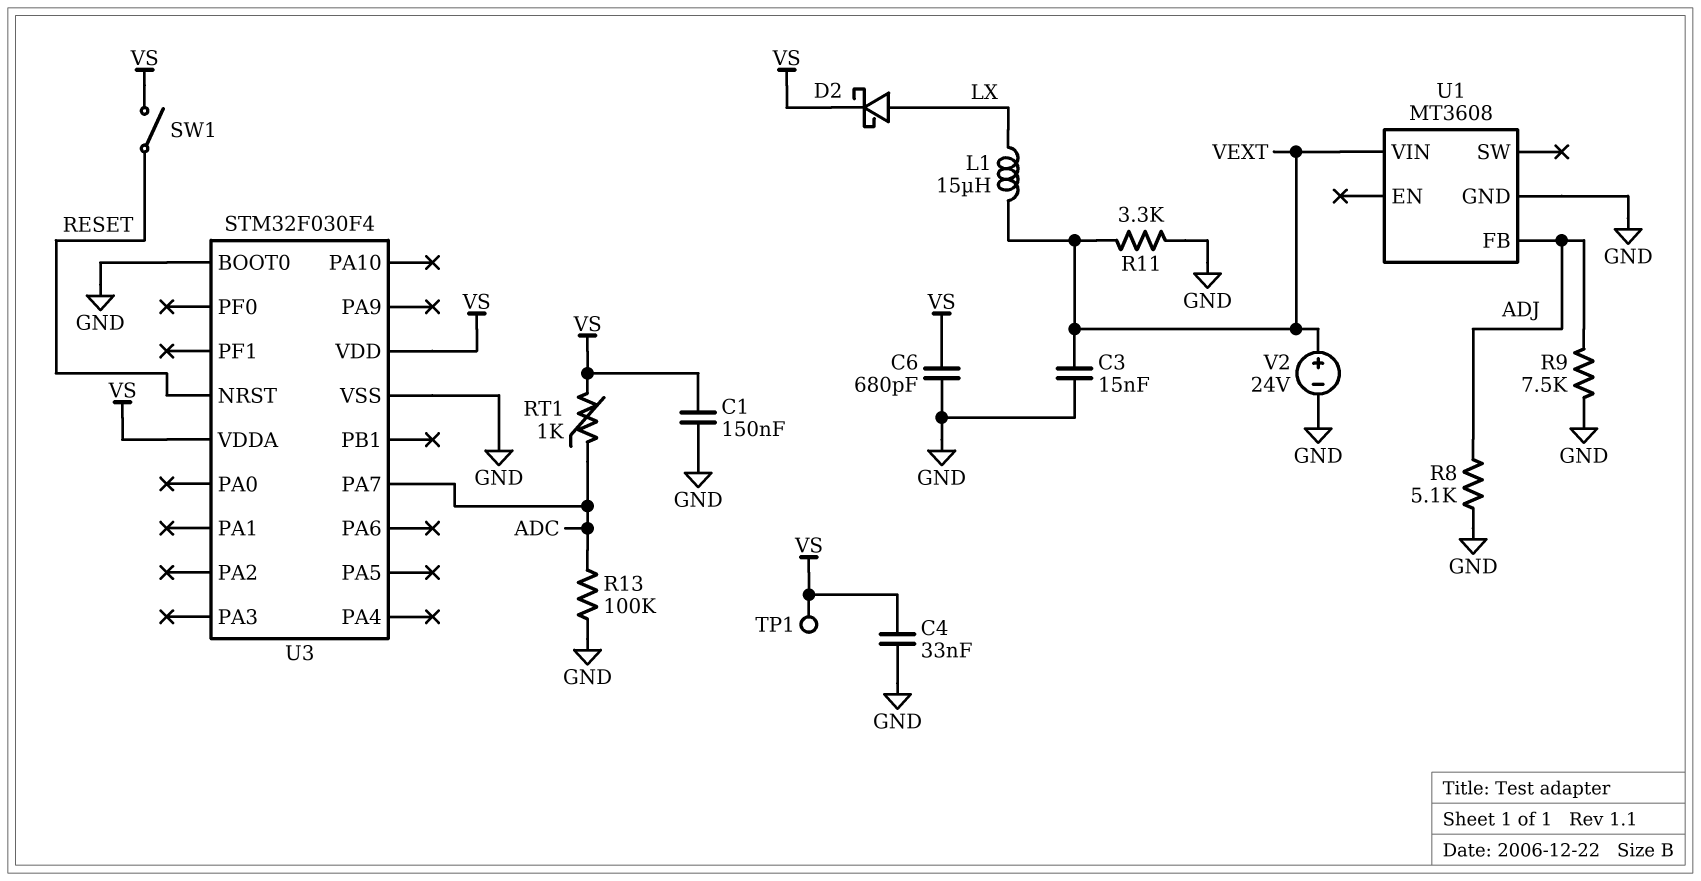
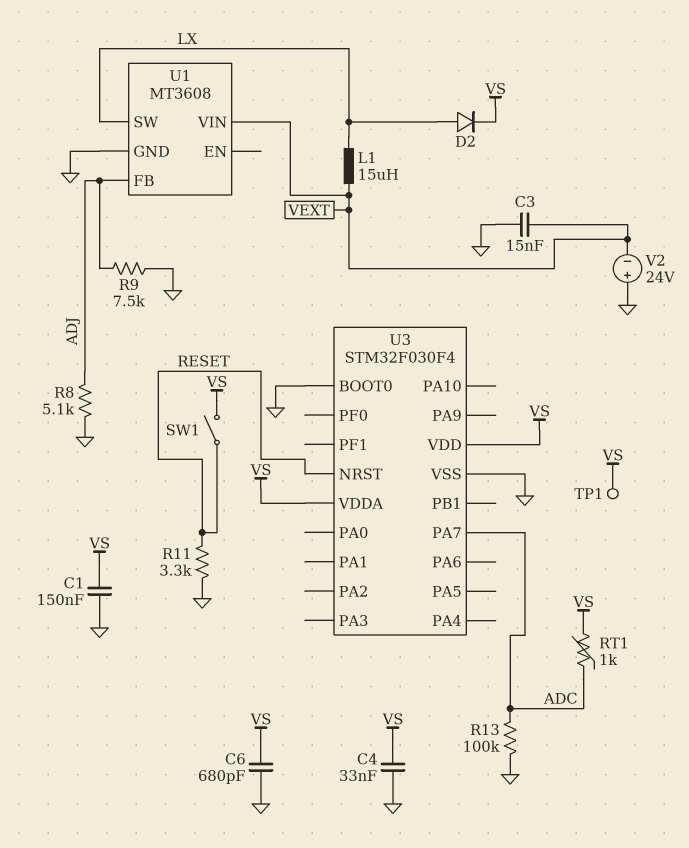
D2: schottky (A LX, K VS) -> diode (A LX, K VS)
R11: 3.3k (GND, VEXT) -> 3.3k (GND, RESET)
U1 pin SW: none -> LX
V2: 24V (plus VEXT, minus GND) -> 24V (plus GND, minus VEXT)

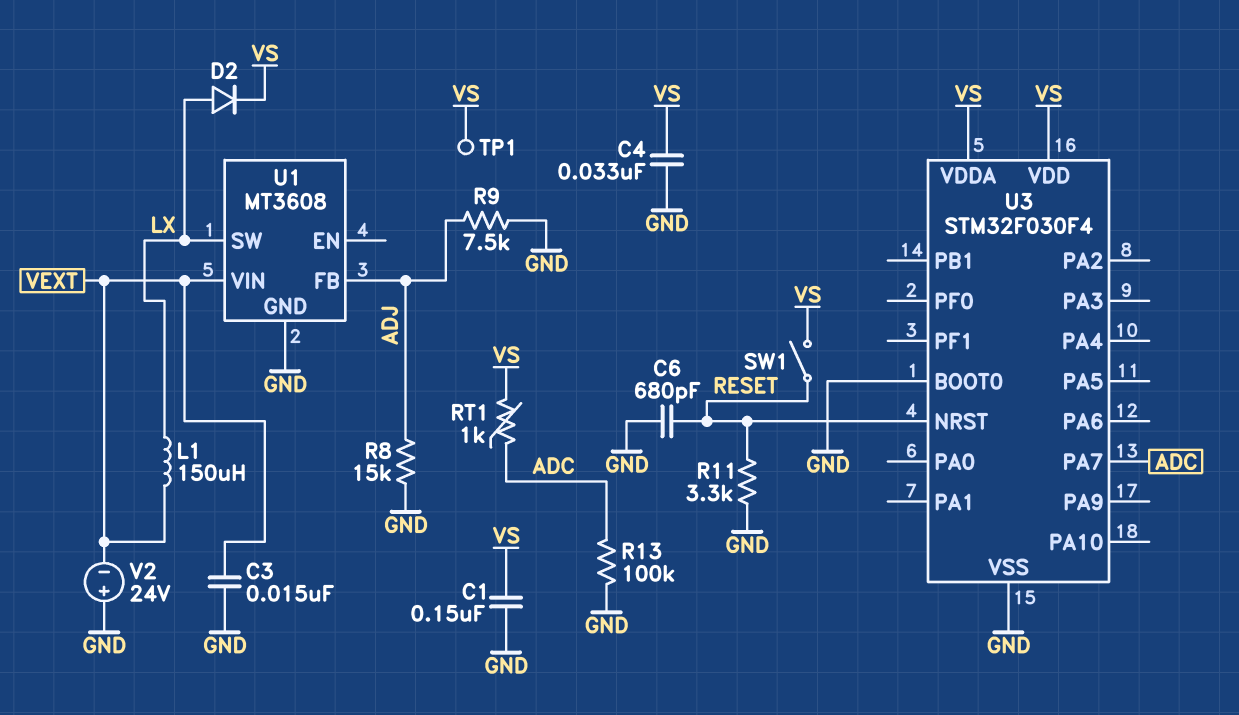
C6: 680pF (GND, VS) -> 680pF (GND, RESET)
L1: 15uH (LX, VEXT) -> 150uH (LX, VEXT)
R8: 5.1k (ADJ, GND) -> 15k (ADJ, GND)

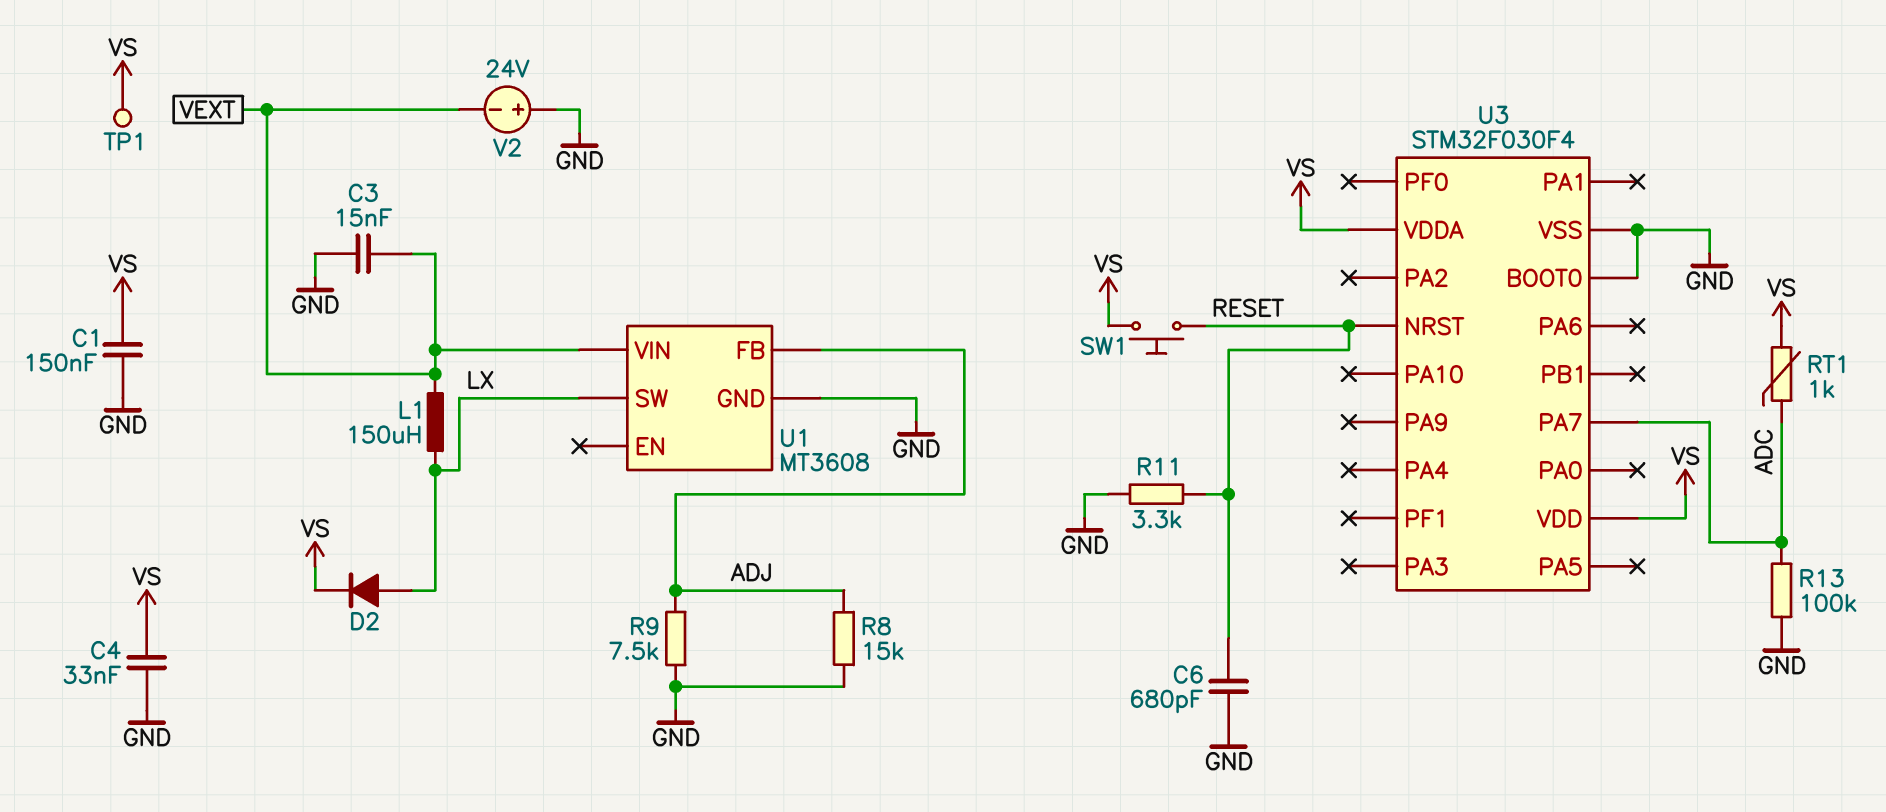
SW1: switch (RESET, VS) -> button (RESET, VS)

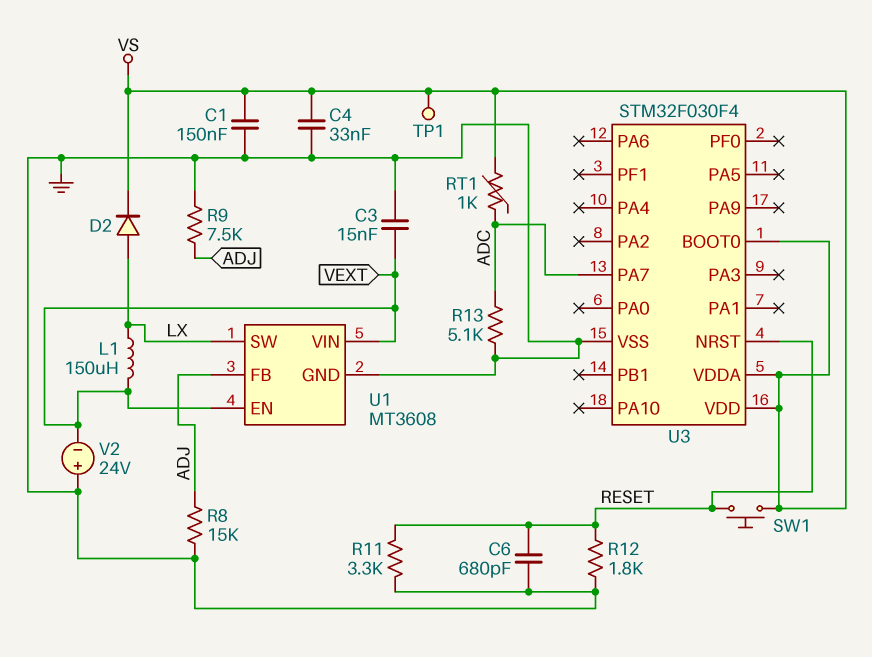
R12: none -> 1.8k (GND, RESET)
R13: 100k (ADC, GND) -> 5.1k (ADC, GND)
U1 pin EN: none -> VEXT
U3 pin BOOT0: GND -> VS

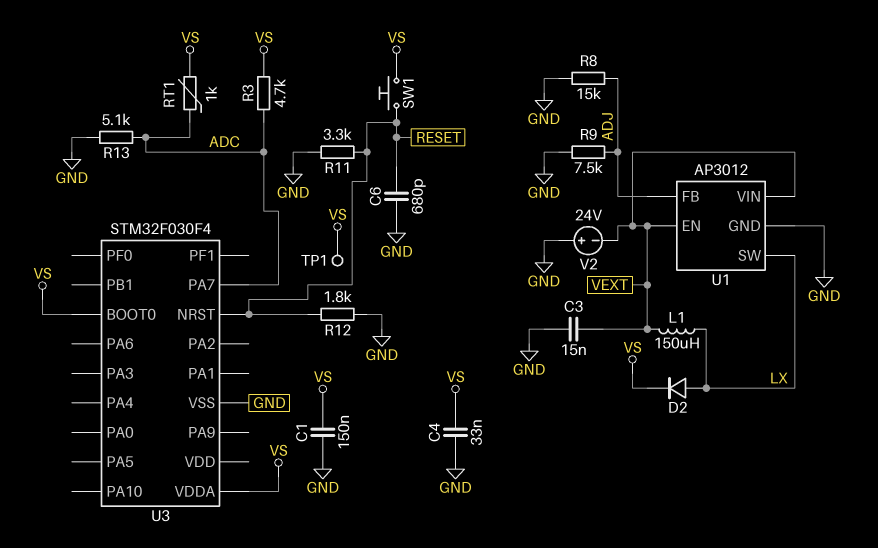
R3: none -> 4.7k (ADC, VS)
U1: MT3608 -> AP3012
U3 pin VDD: VS -> none

